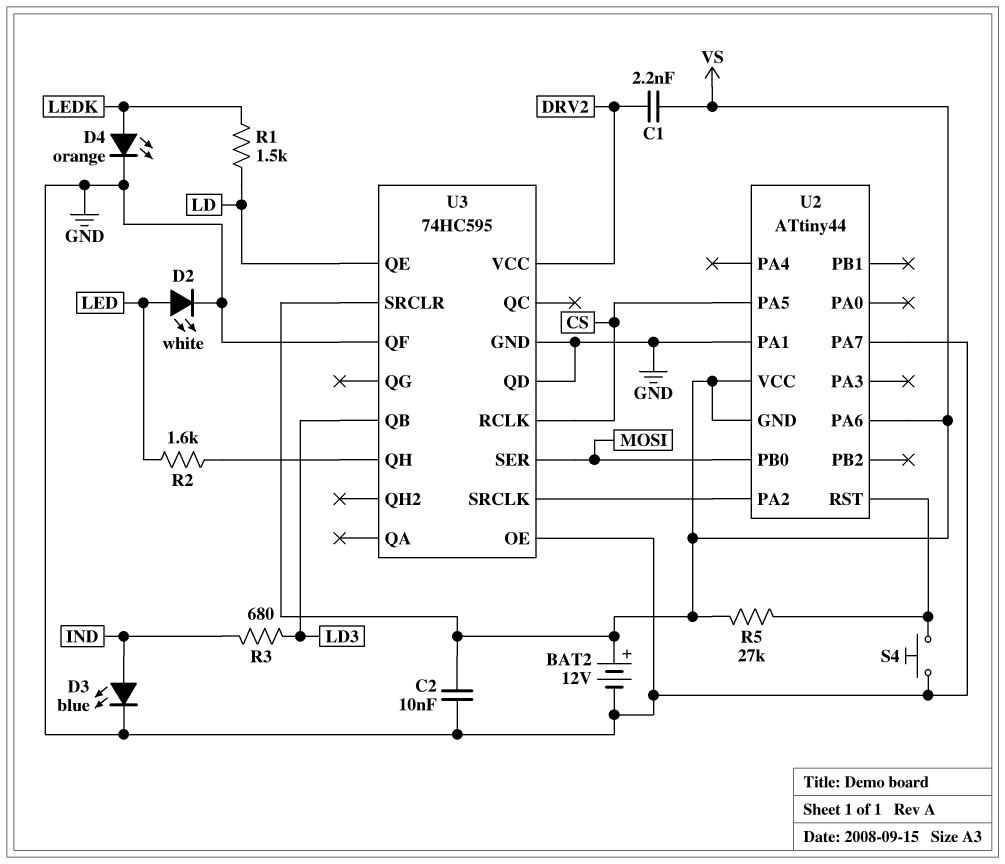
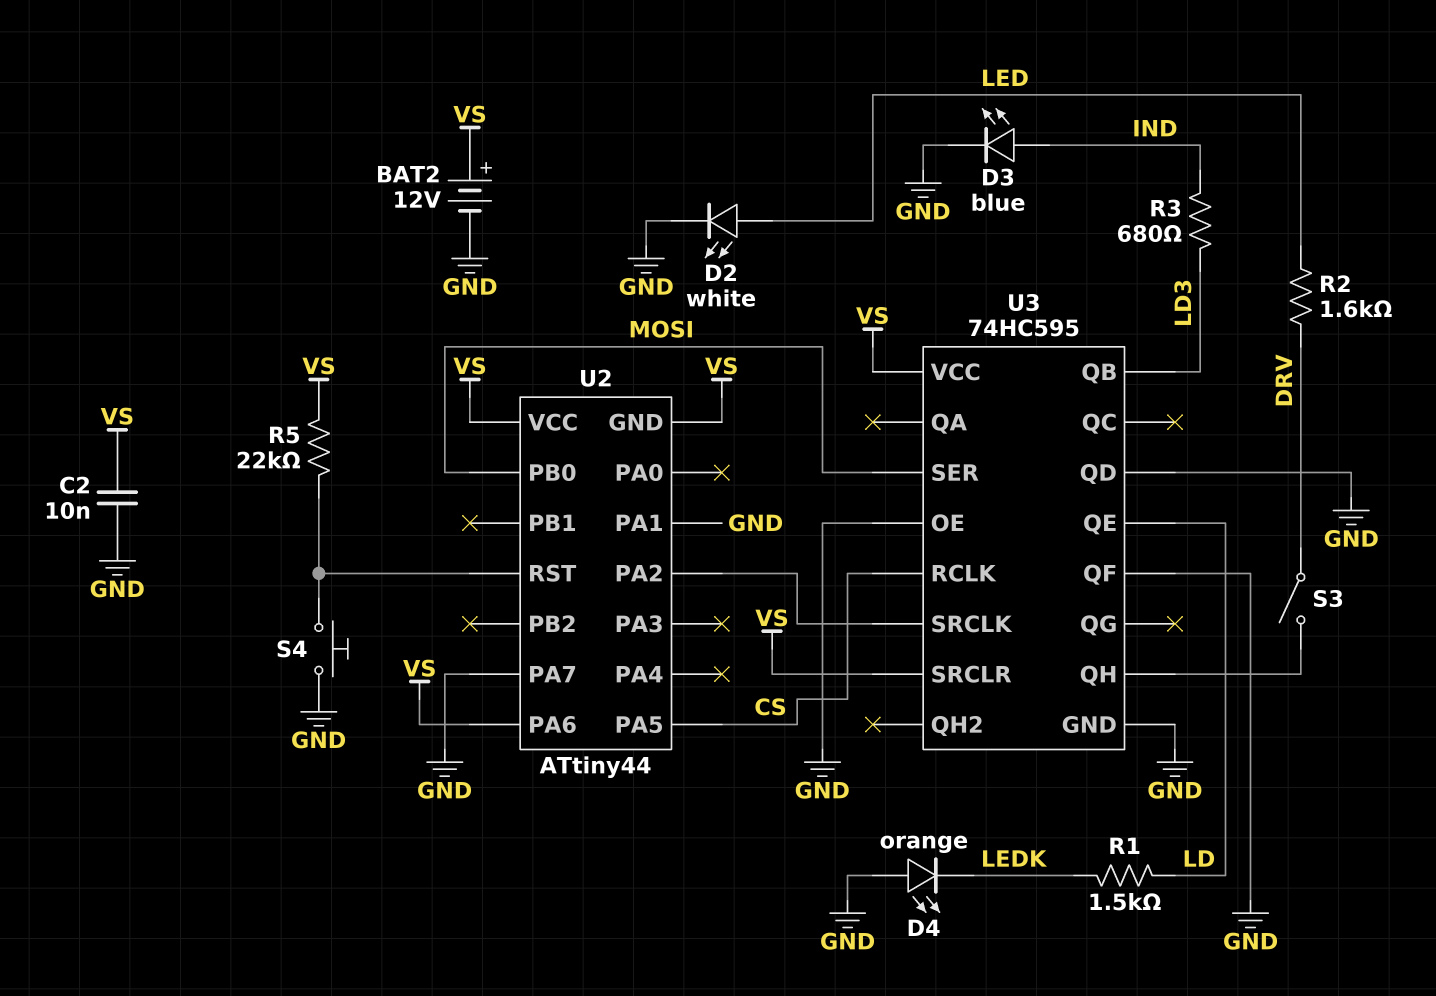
C1: 2.2nF (DRV2, VS) -> none
D4: LED orange (A LEDK, K GND) -> LED orange (A GND, K LEDK)
R2: 1.6k (LED, U3/QH) -> 1.6k (DRV, LED)
R5: 27k (U2/RST, VS) -> 22k (U2/RST, VS)
S3: none -> switch (DRV, U3/QH)
U3 pin VCC: DRV2 -> VS

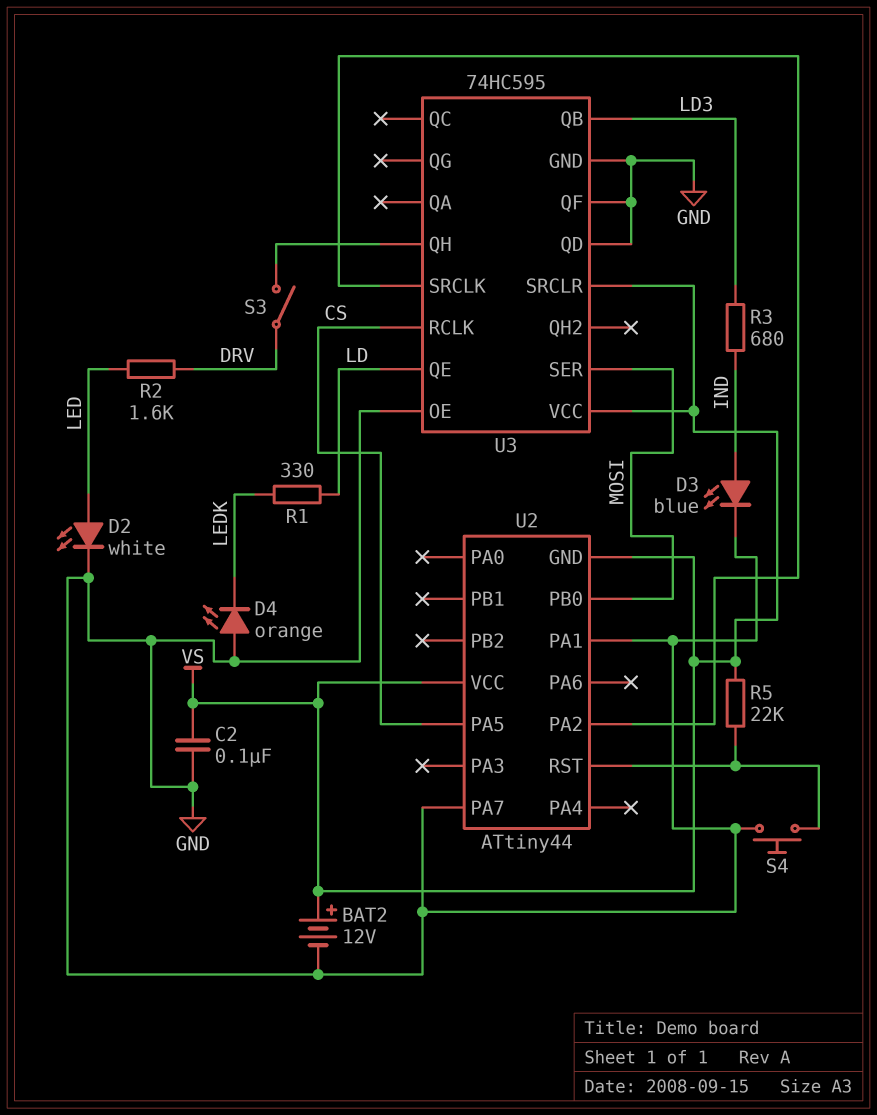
C2: 10nF (GND, VS) -> 100nF (GND, VS)
R1: 1.5k (LD, LEDK) -> 330 (LD, LEDK)
U2 pin PA6: VS -> none

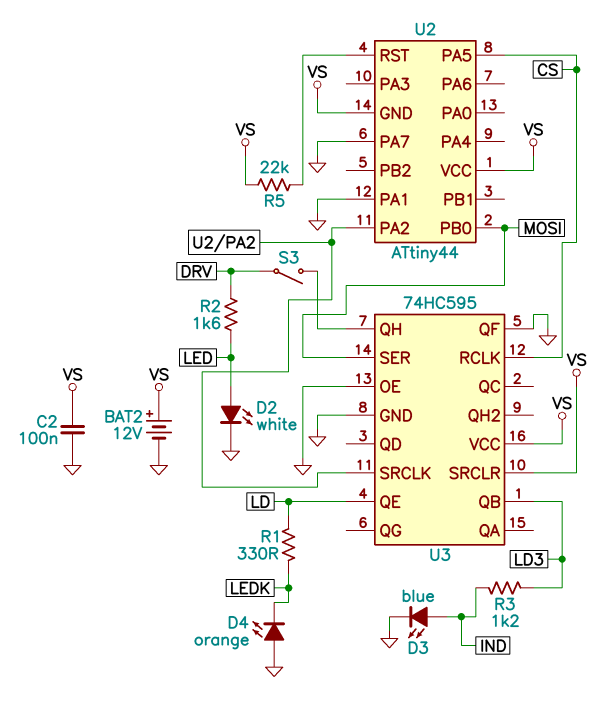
R3: 680 (IND, LD3) -> 1.2k (IND, LD3)
S4: button (GND, U2/RST) -> none
U3 pin QD: GND -> none

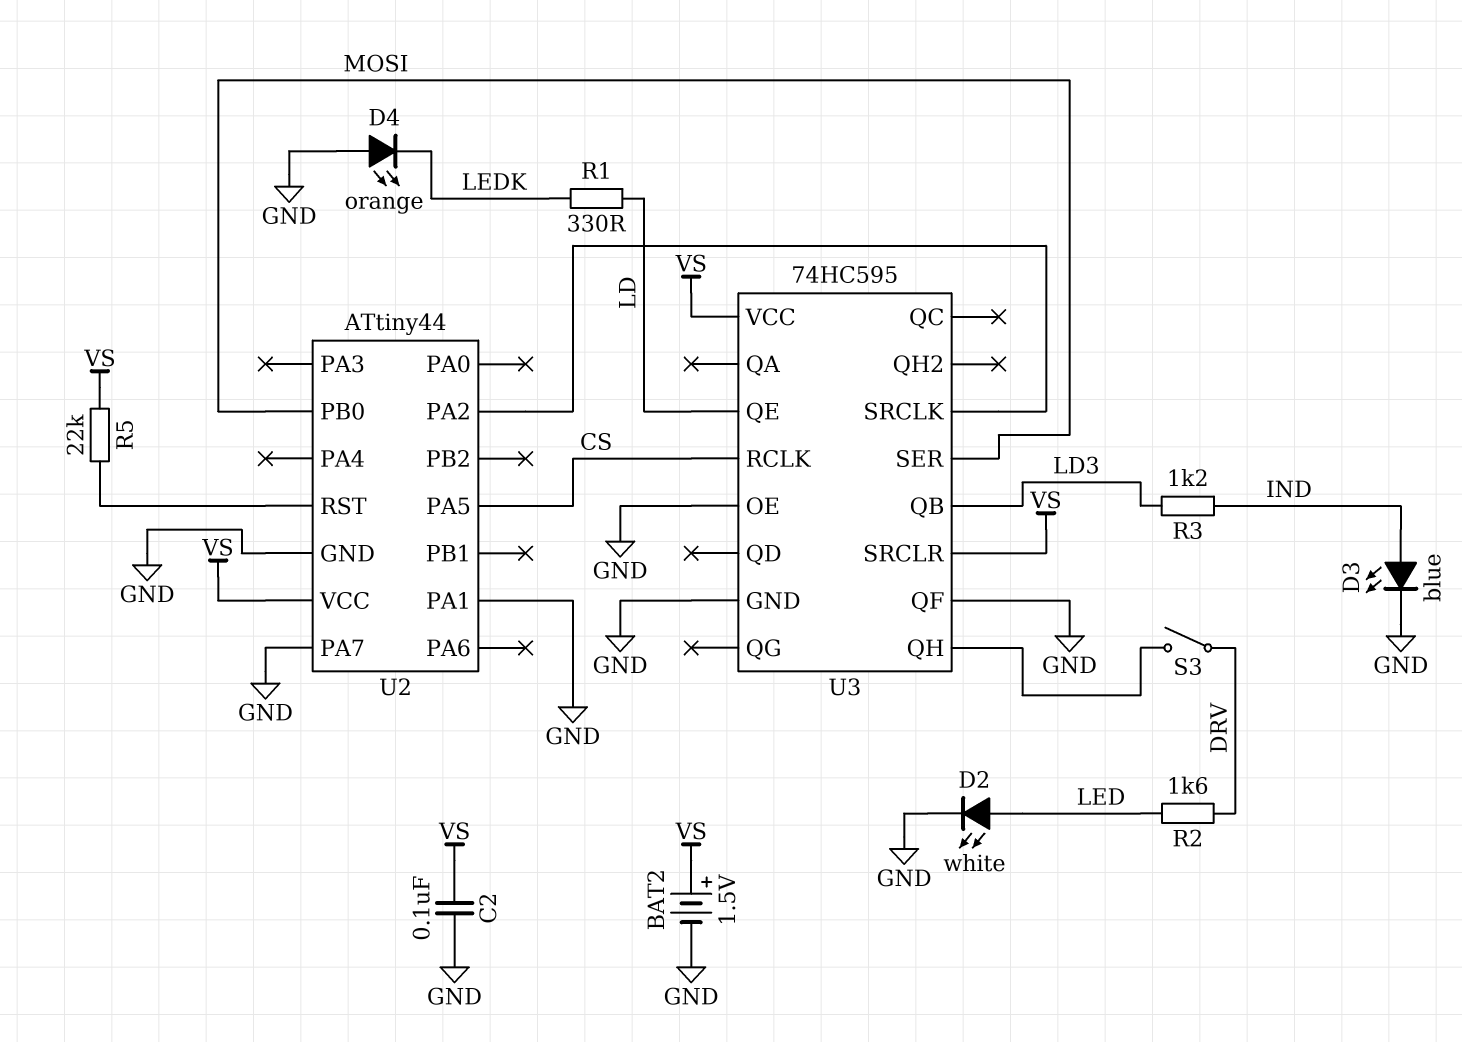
BAT2: 12V (plus VS, minus GND) -> 1.5V (plus VS, minus GND)
U2 pin GND: VS -> GND

